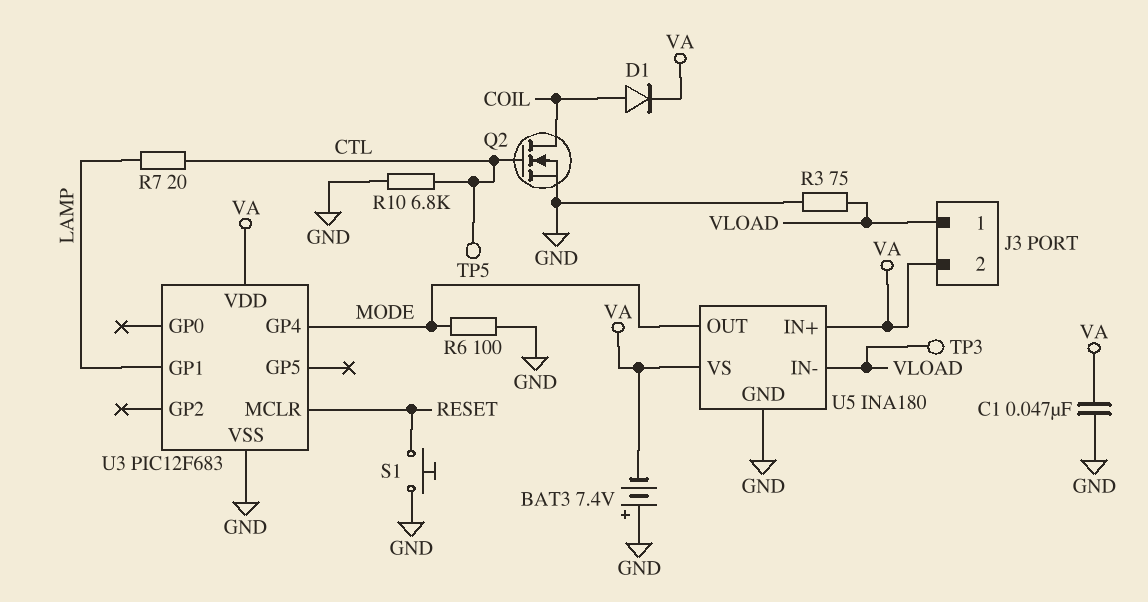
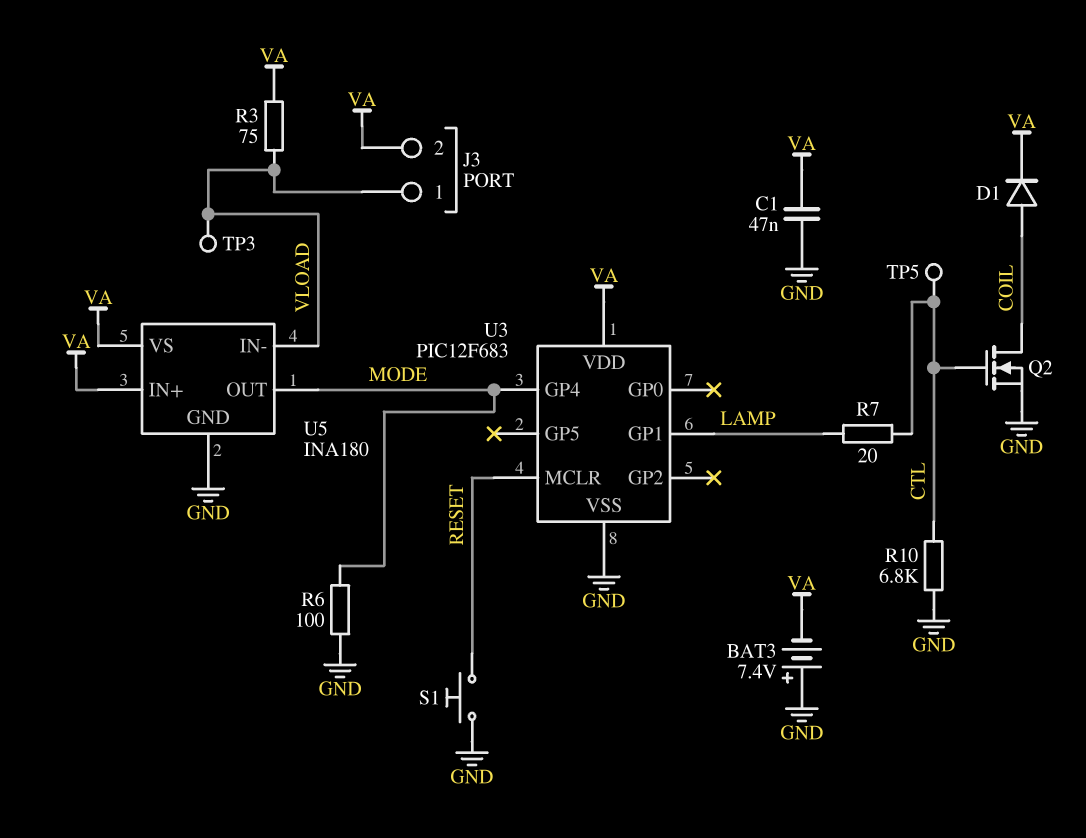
R3: 75 (GND, VLOAD) -> 75 (VA, VLOAD)

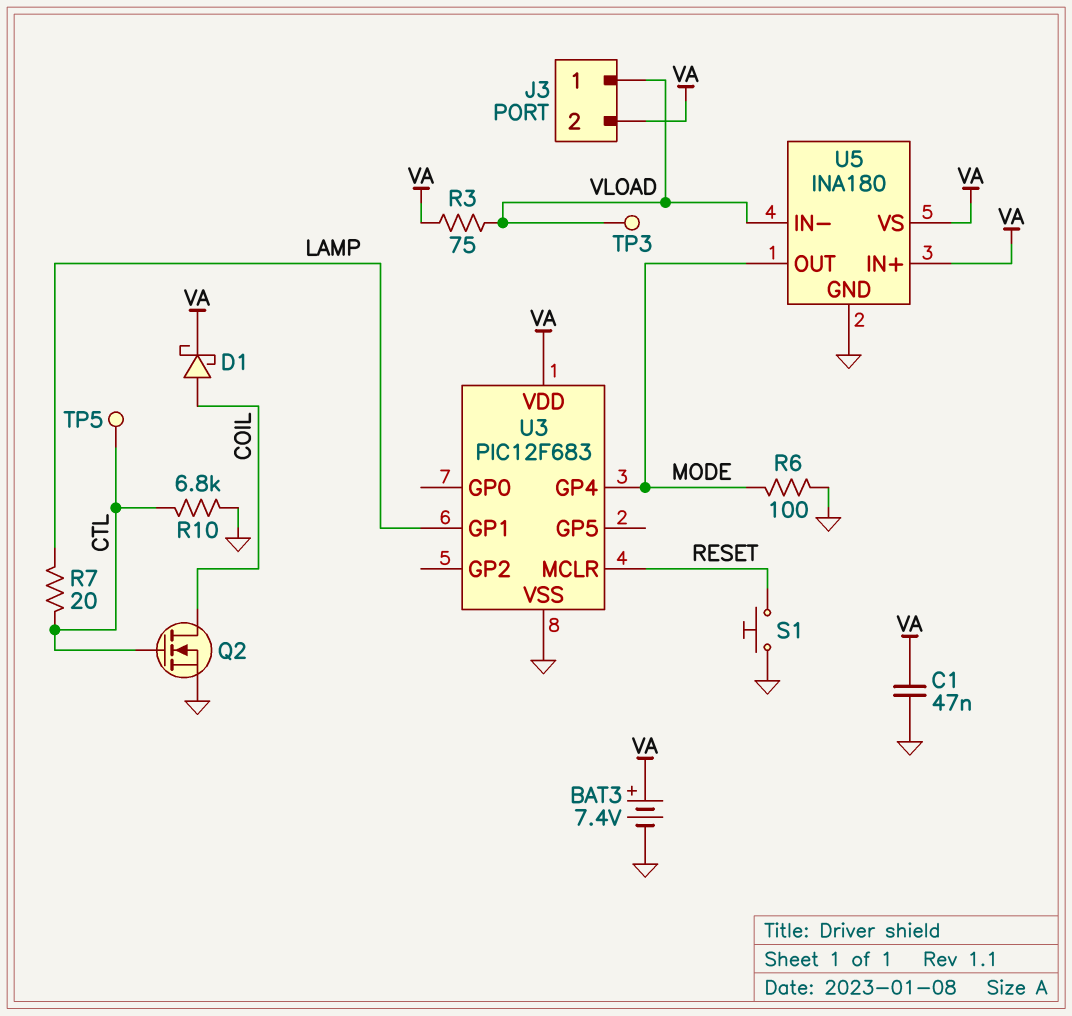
BAT3: 7.4V (plus GND, minus VA) -> 7.4V (plus VA, minus GND)
D1: diode (A COIL, K VA) -> schottky (A COIL, K VA)

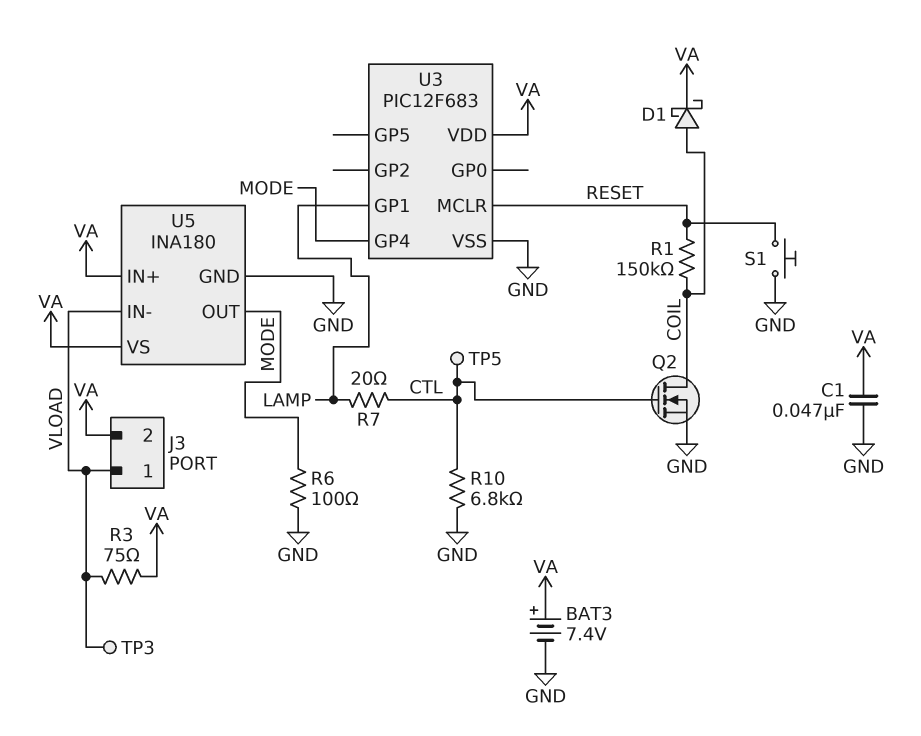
R1: none -> 150k (COIL, RESET)

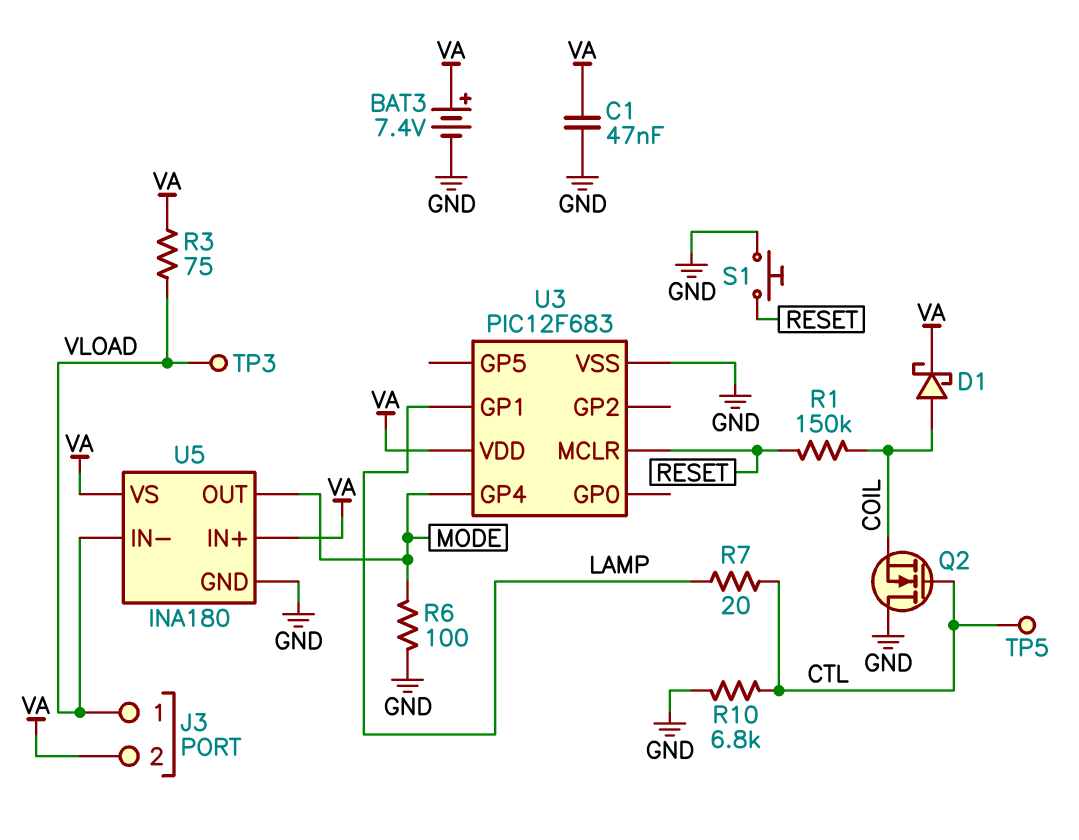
Q2: NMOS (G CTL, D COIL, S GND) -> NMOS (G CTL, D GND, S COIL)

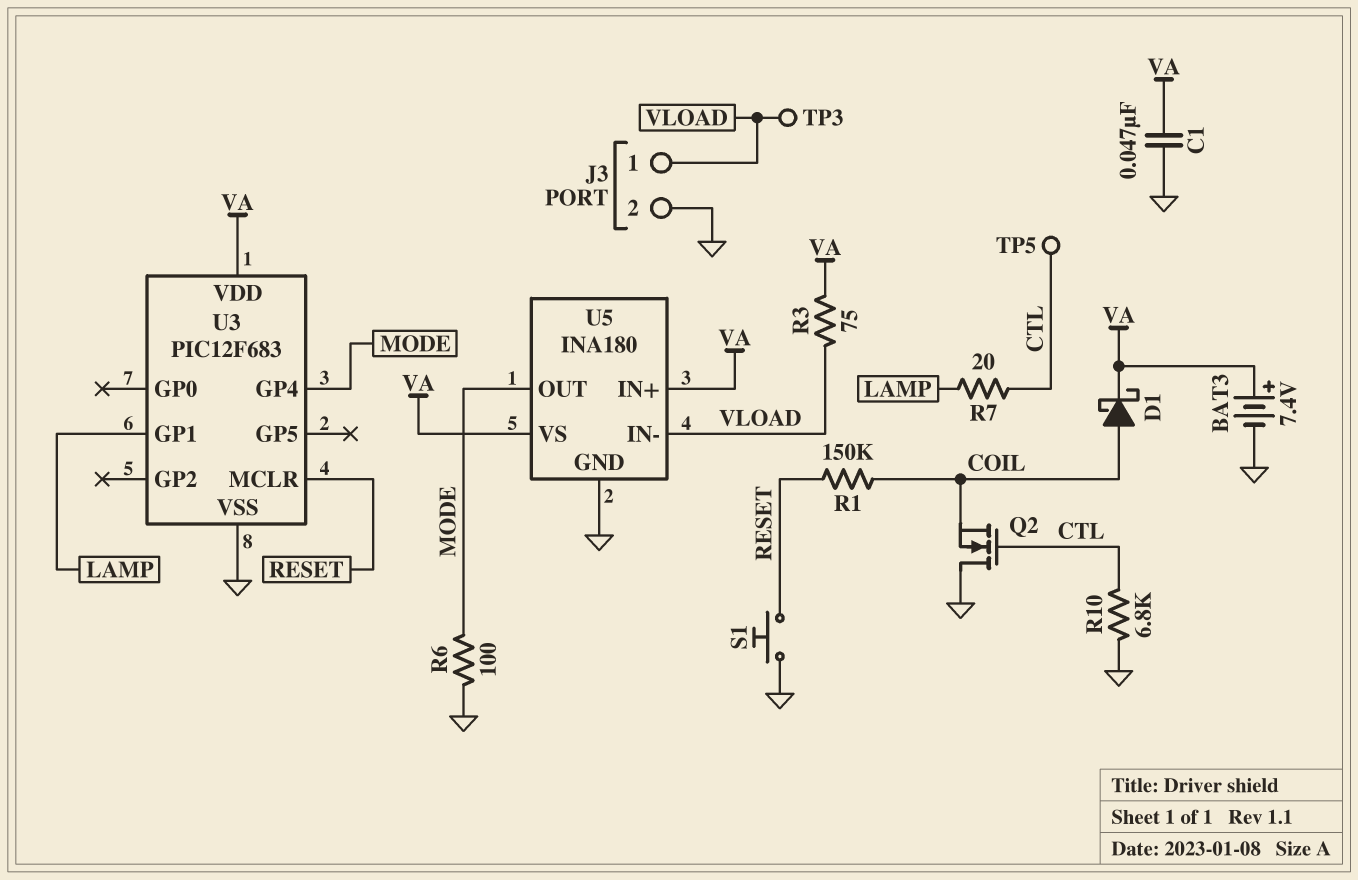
J3 pin 2: VA -> GND

